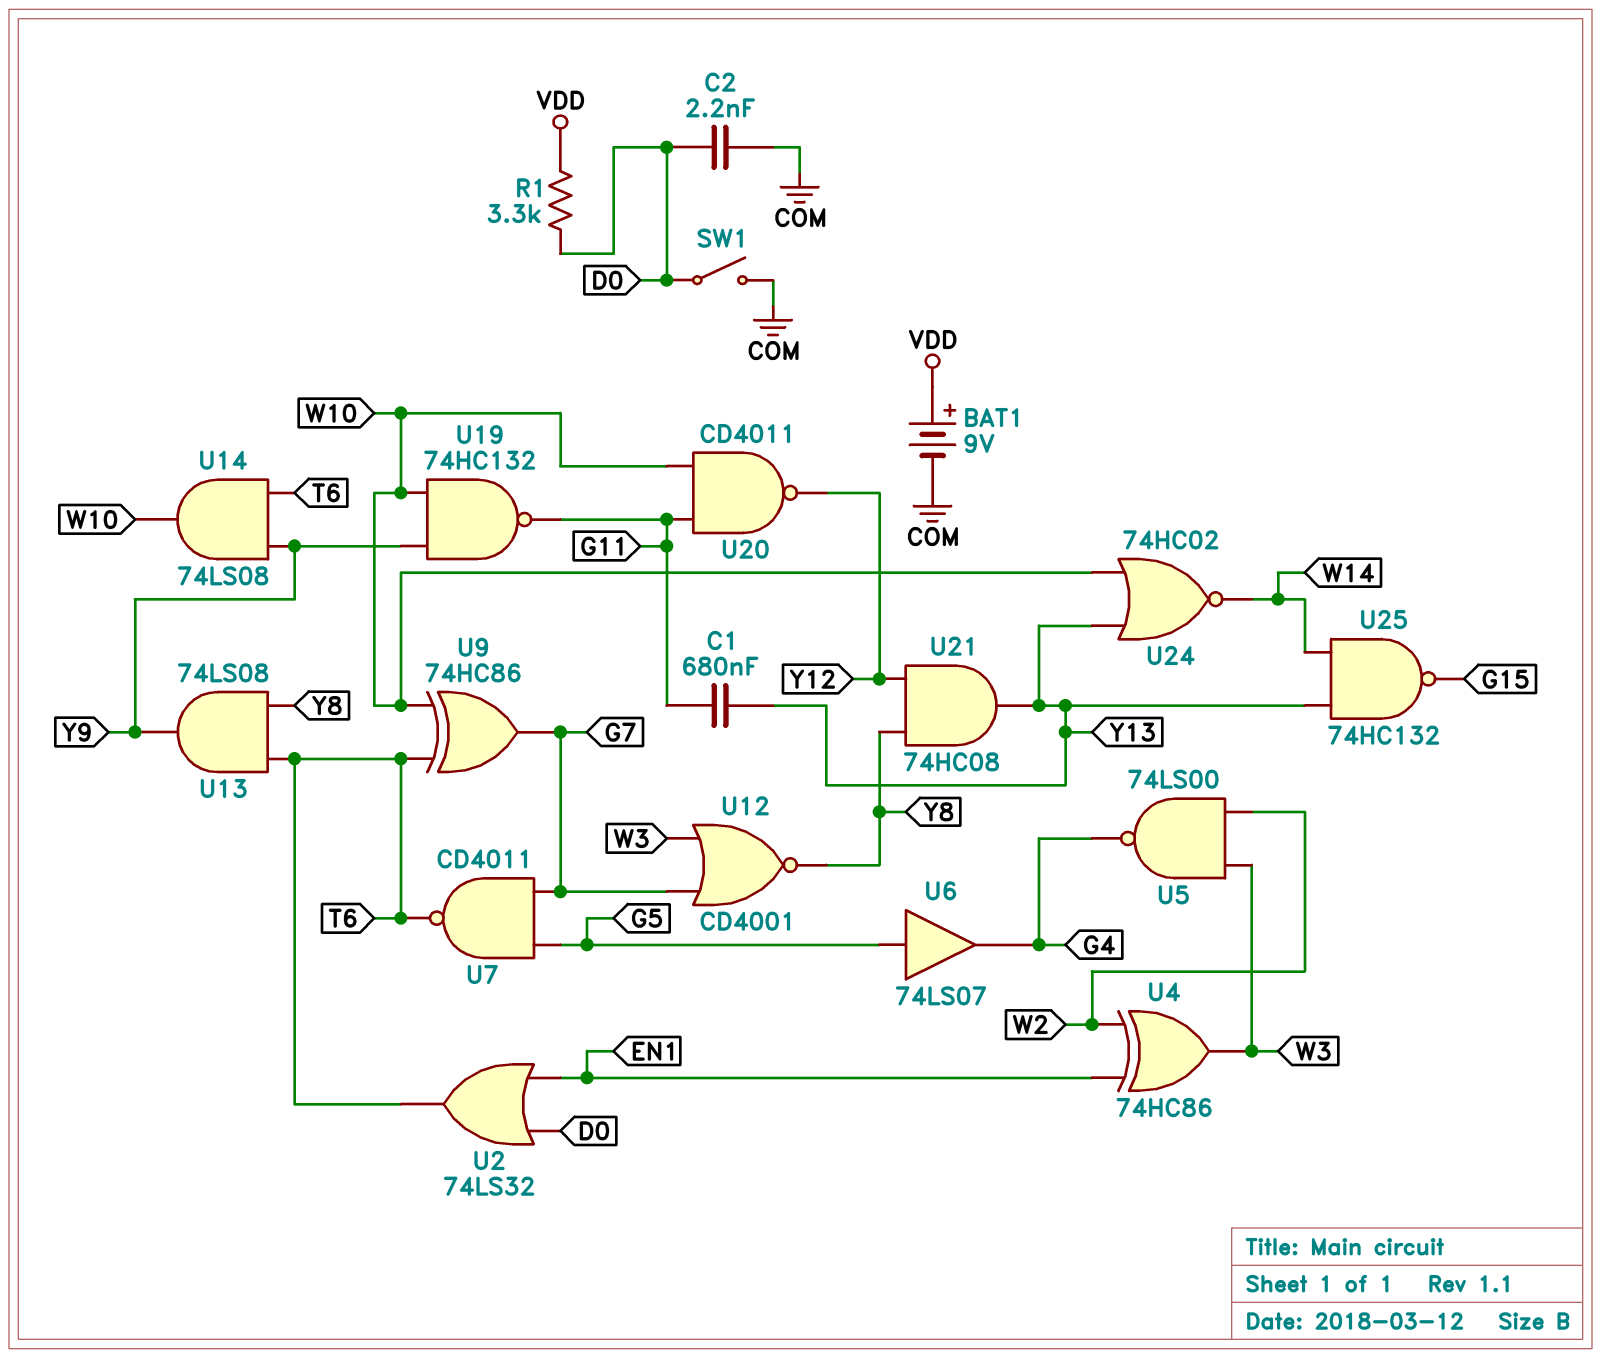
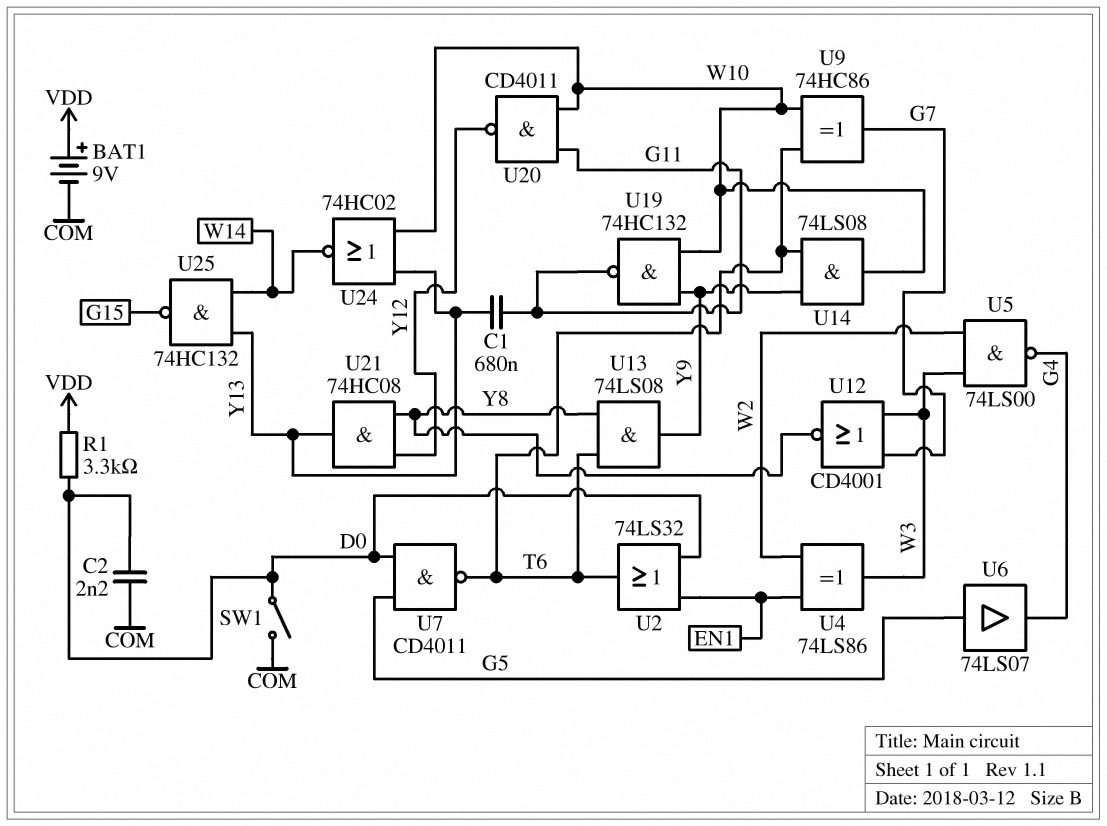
U4: XOR 74HC86 (in EN1, in W2, out W3) -> XOR 74LS86 (in EN1, in W2, out W3)
U7: NAND CD4011 (in G5, in G7, out T6) -> NAND CD4011 (in D0, in G5, out T6)

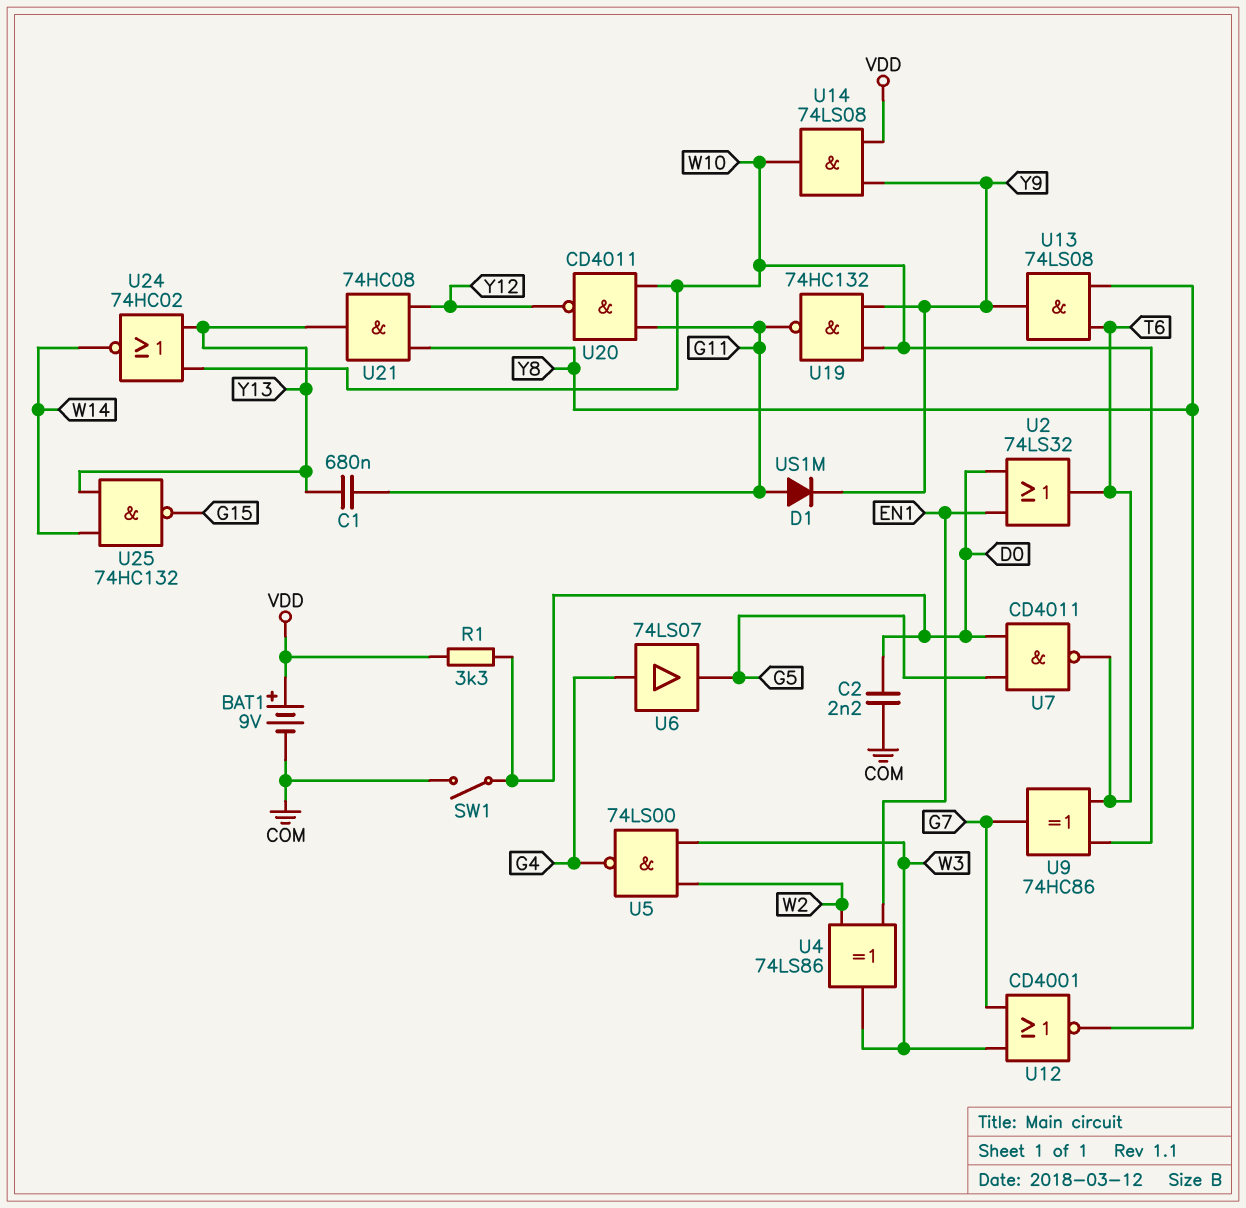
D1: none -> diode US1M (A G11, K Y9)
U6: buffer 74LS07 (in G5, out G4) -> buffer 74LS07 (in G4, out G5)
U14: AND 74LS08 (in T6, in Y9, out W10) -> AND 74LS08 (in VDD, in Y9, out W10)

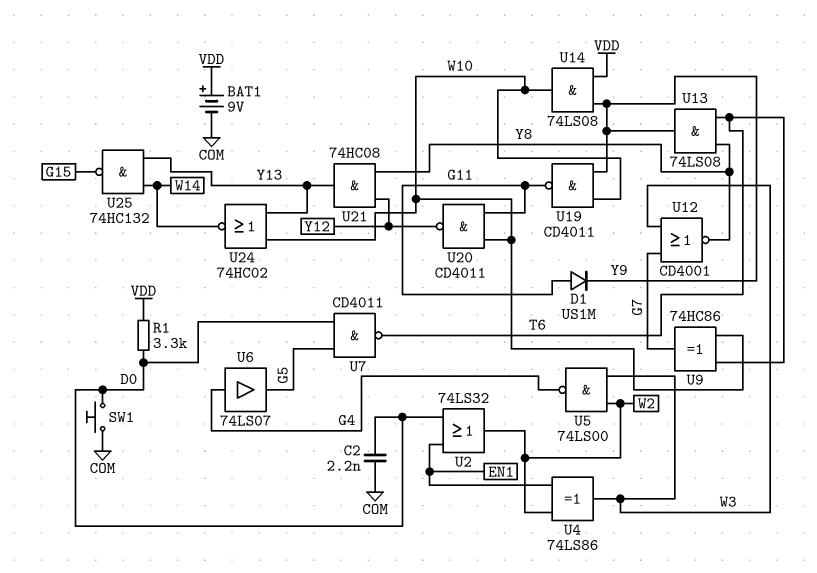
C1: 680nF (G11, Y13) -> none
SW1: switch (COM, D0) -> button (COM, D0)
U2: OR 74LS32 (in D0, in EN1, out T6) -> OR 74LS32 (in D0, in EN1, out W2)
U19: NAND 74HC132 (in W10, in Y9, out G11) -> NAND CD4011 (in W10, in Y9, out G11)

